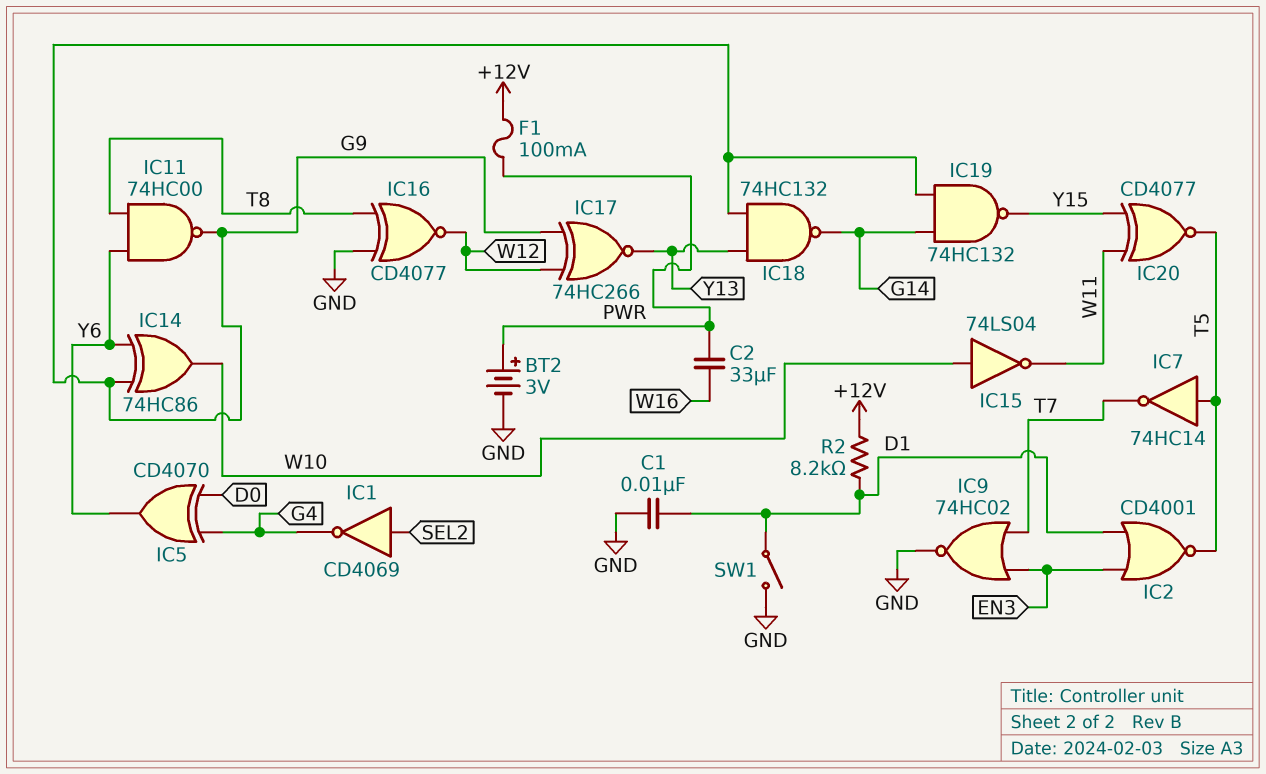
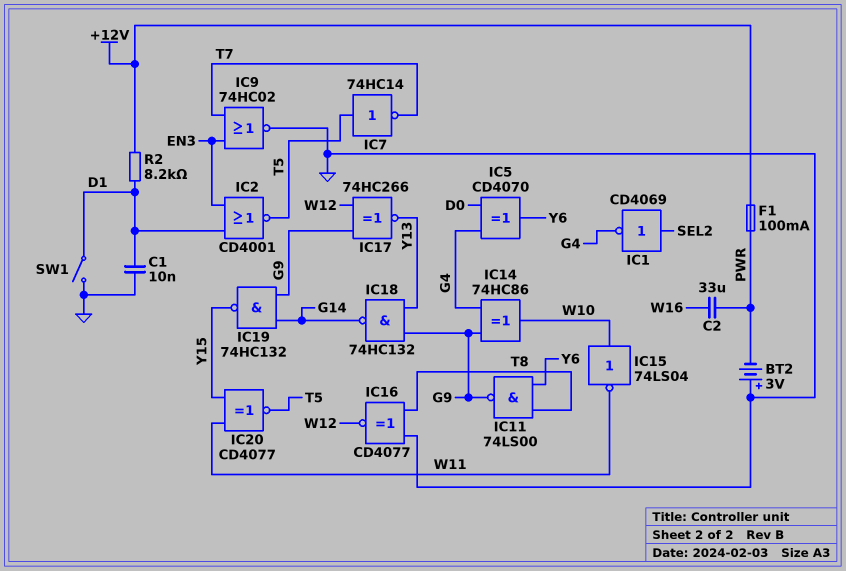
BT2: 3V (plus PWR, minus GND) -> 3V (plus GND, minus PWR)
IC11: NAND 74HC00 (in T8, in Y6, out G9) -> NAND 74LS00 (in T8, in Y6, out G9)
IC14: XOR 74HC86 (in G9, in Y6, out W10) -> XOR 74HC86 (in G4, in G9, out W10)

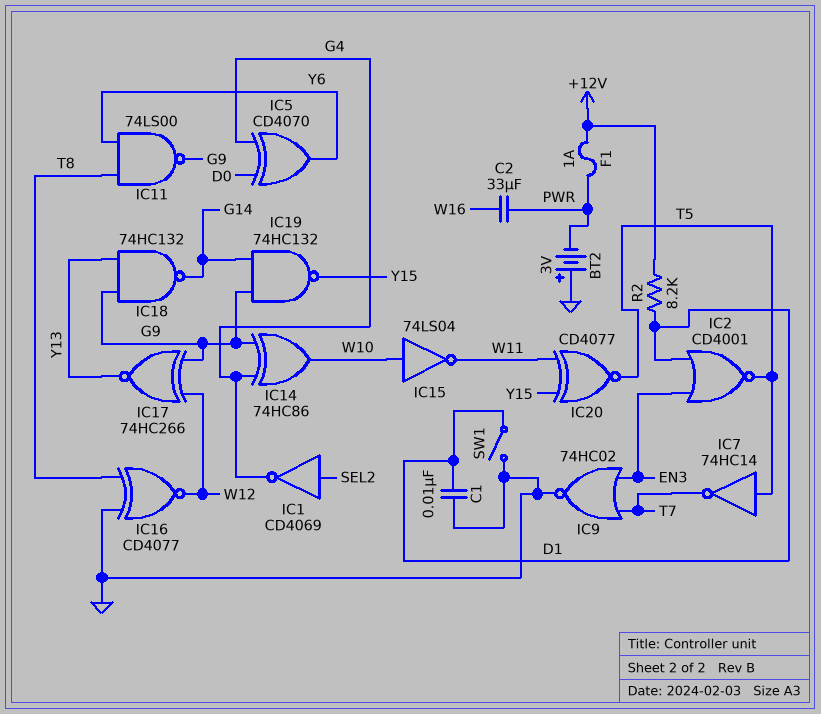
F1: 100mA (+12V, PWR) -> 1A (+12V, PWR)

